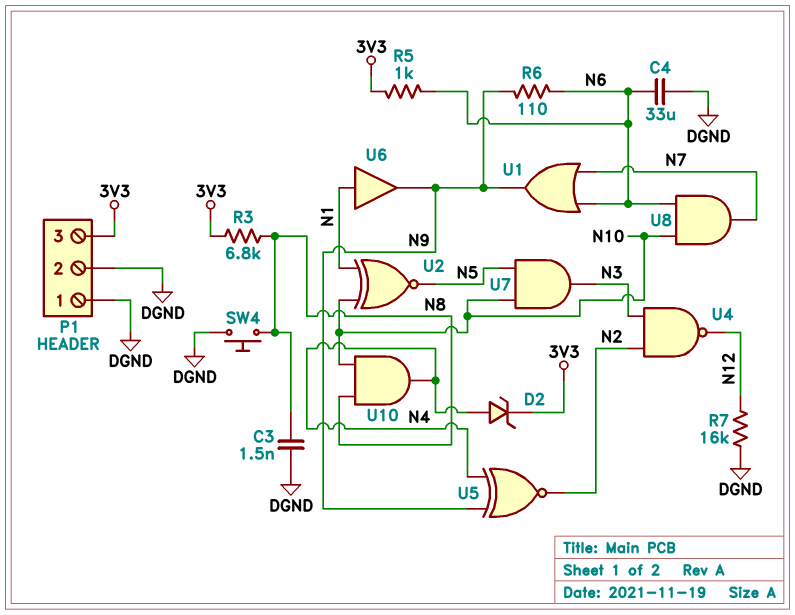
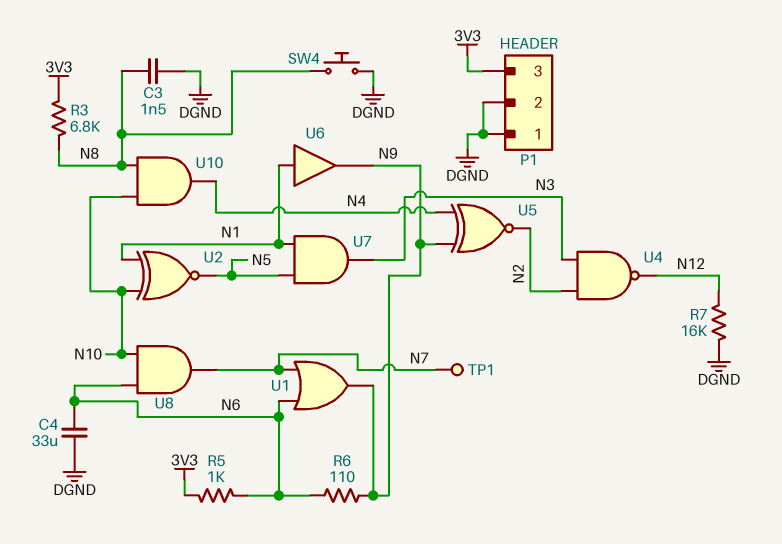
D2: zener (A N4, K 3V3) -> none
TP1: none -> test point (N7)
U7: AND (in N5, in N10, out N3) -> AND (in N1, in N5, out N3)

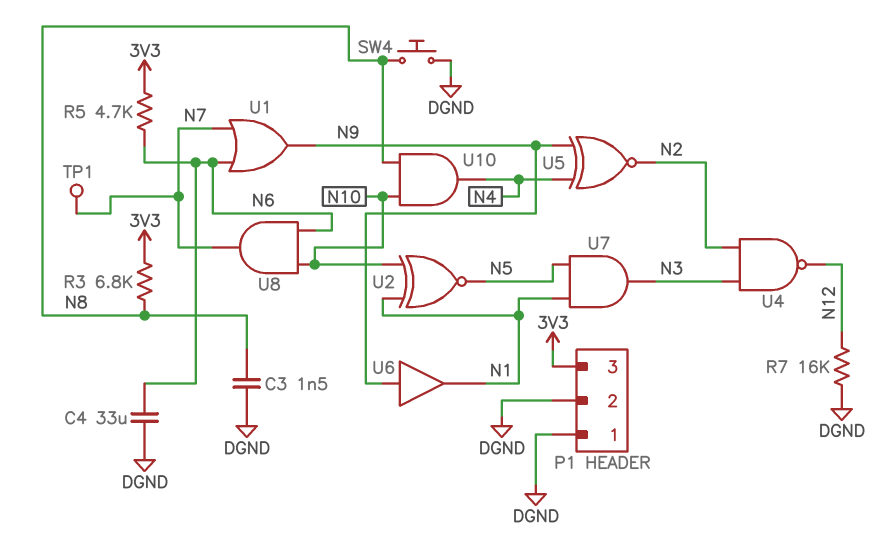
R5: 1k (3V3, N6) -> 4.7k (3V3, N6)
R6: 110 (N6, N9) -> none
U6: buffer (in N1, out N9) -> buffer (in N9, out N1)

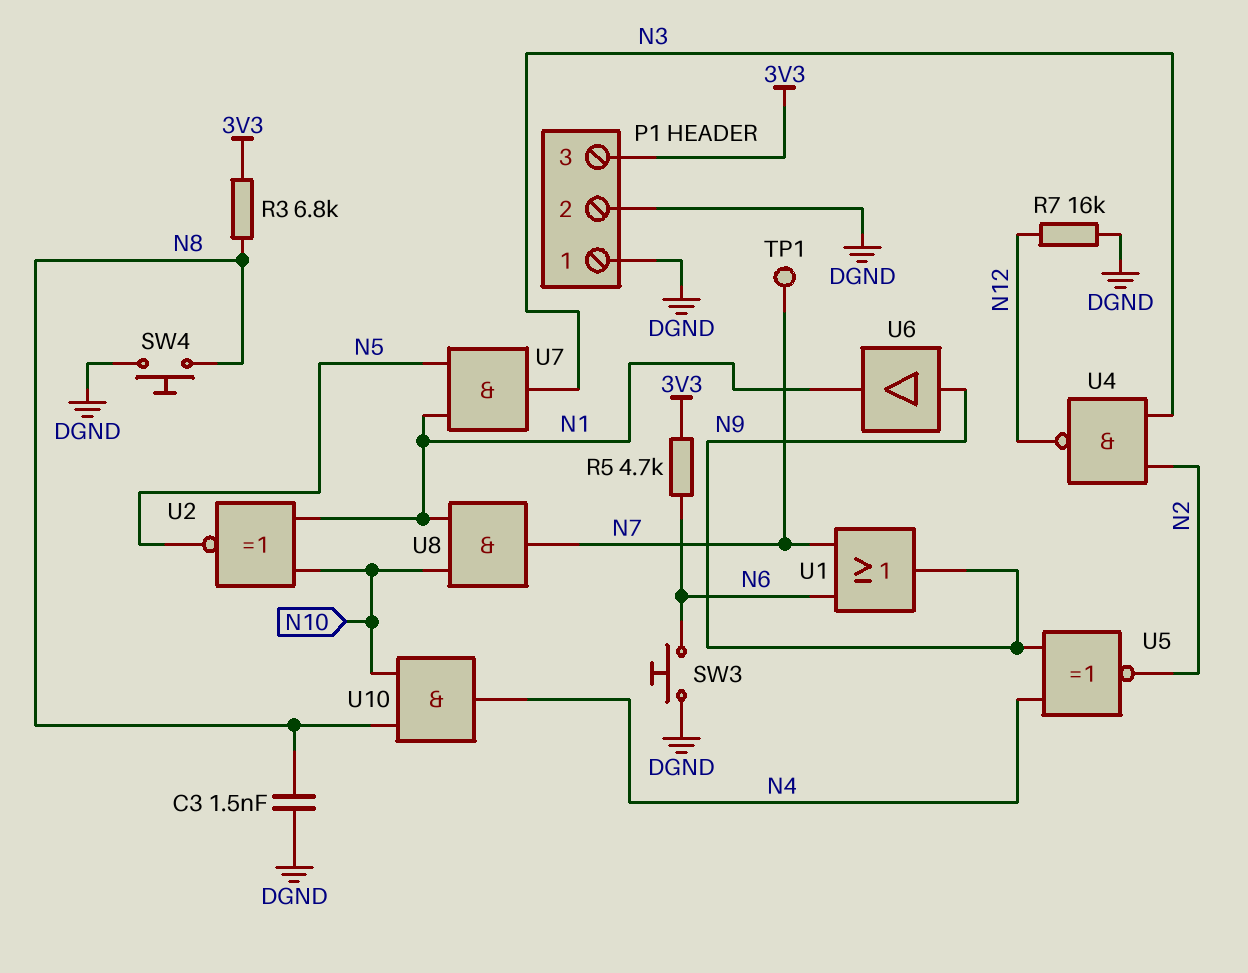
C4: 33uF (DGND, N6) -> none
SW3: none -> button (DGND, N6)
U8: AND (in N6, in N10, out N7) -> AND (in N1, in N10, out N7)

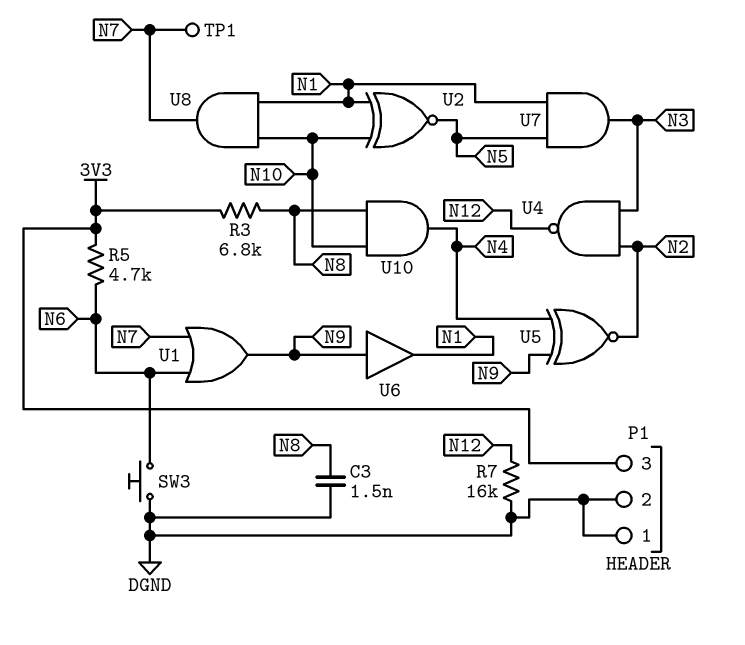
SW4: button (DGND, N8) -> none

